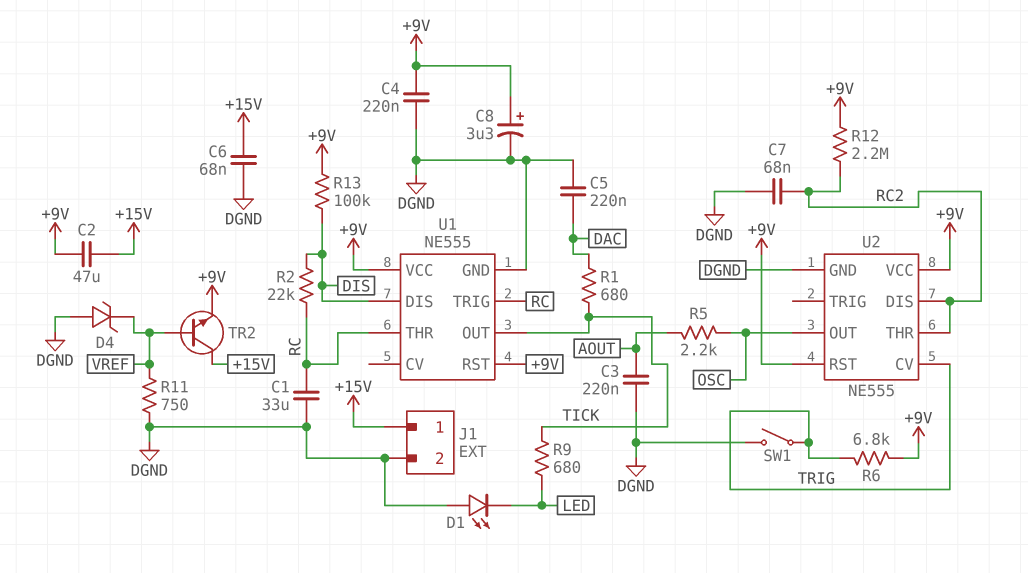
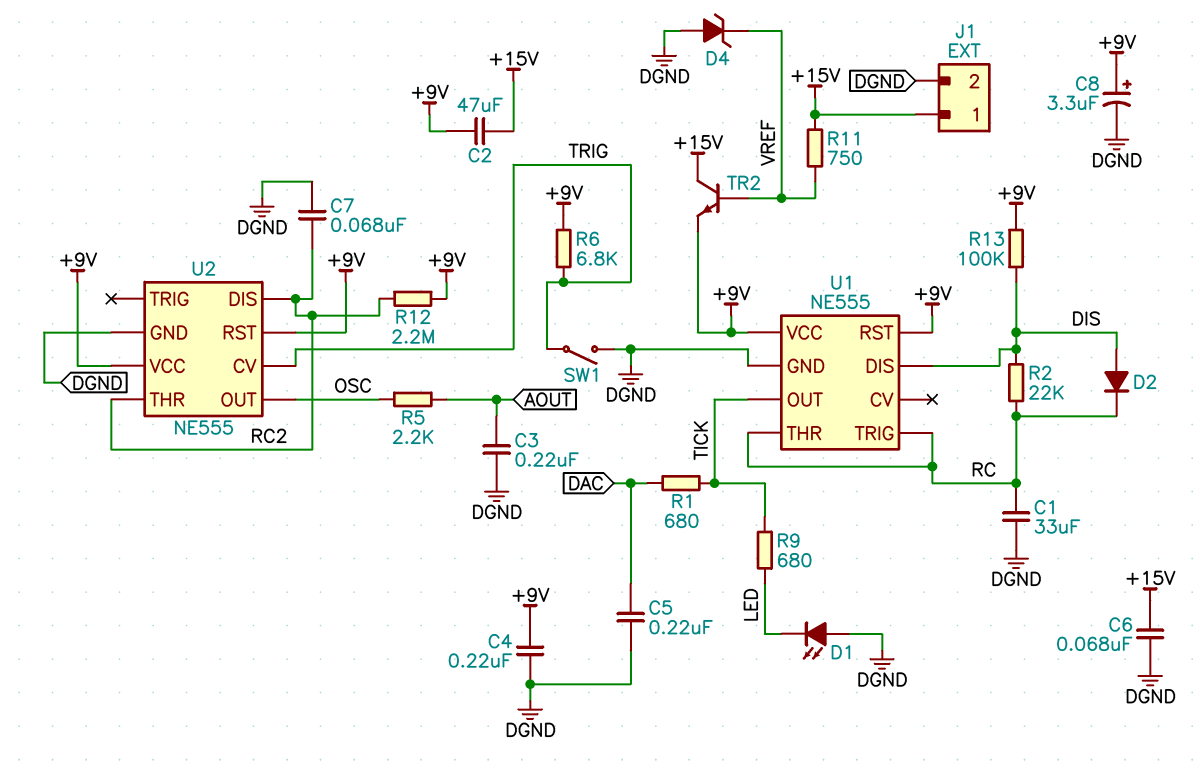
D2: none -> diode (A DIS, K RC)
R11: 750 (DGND, VREF) -> 750 (+15V, VREF)

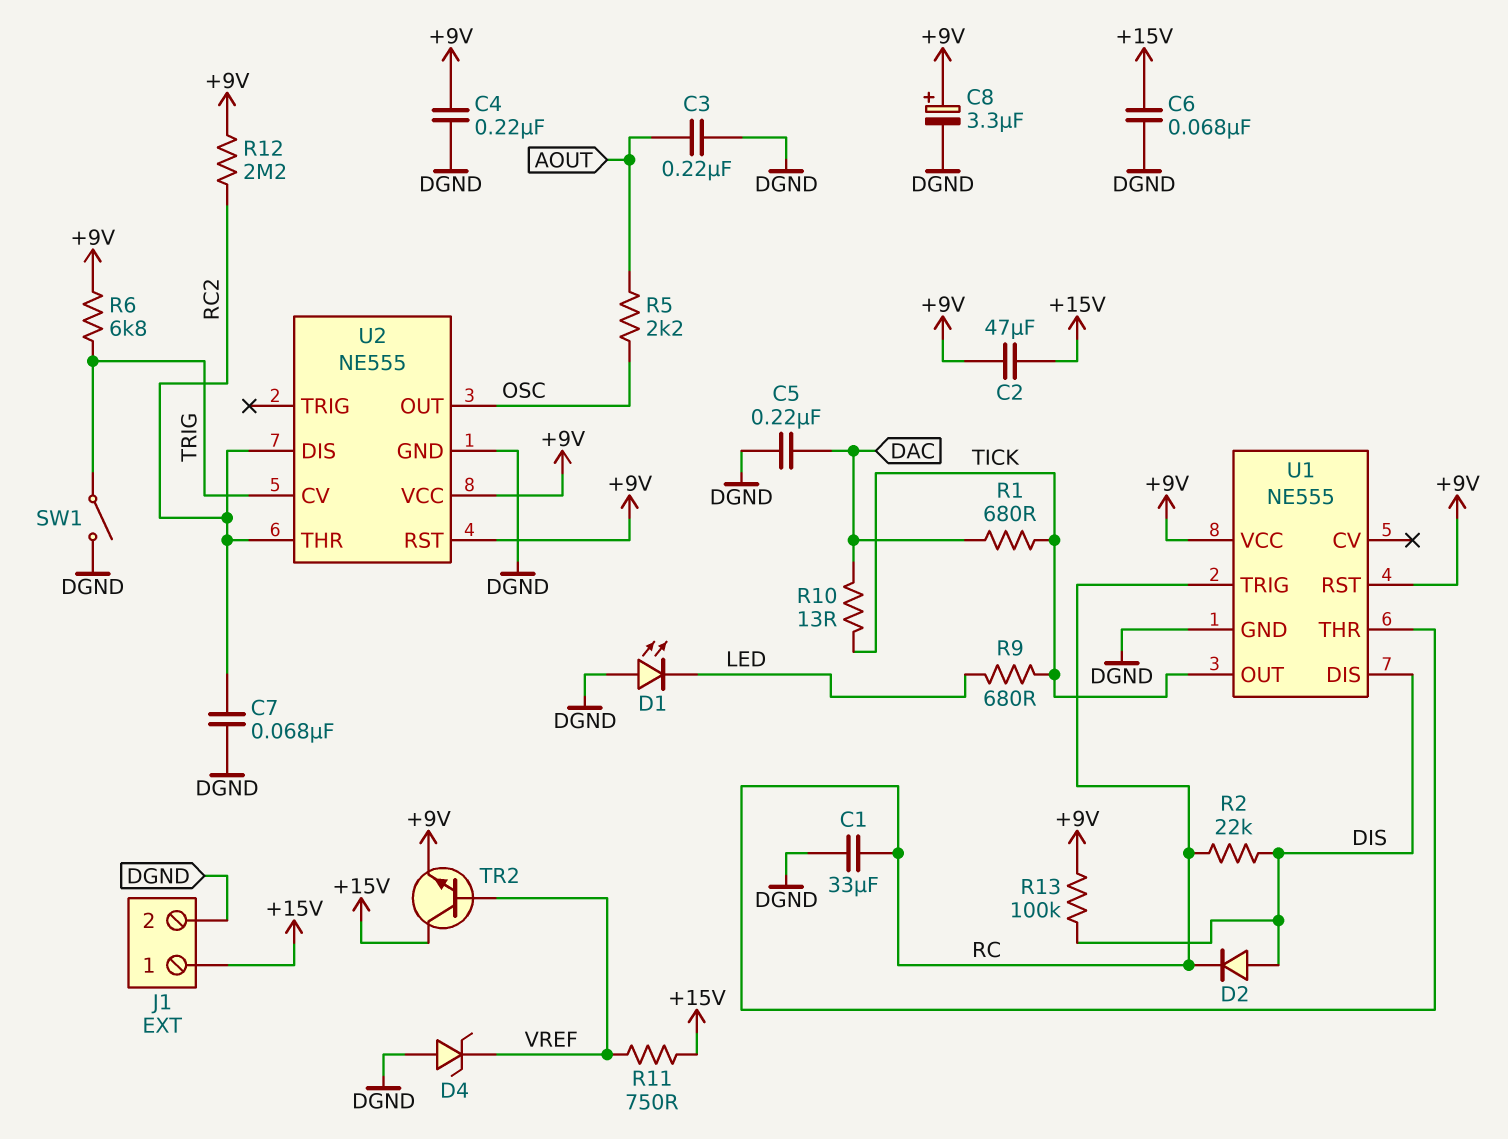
R10: none -> 13 (DAC, TICK)

